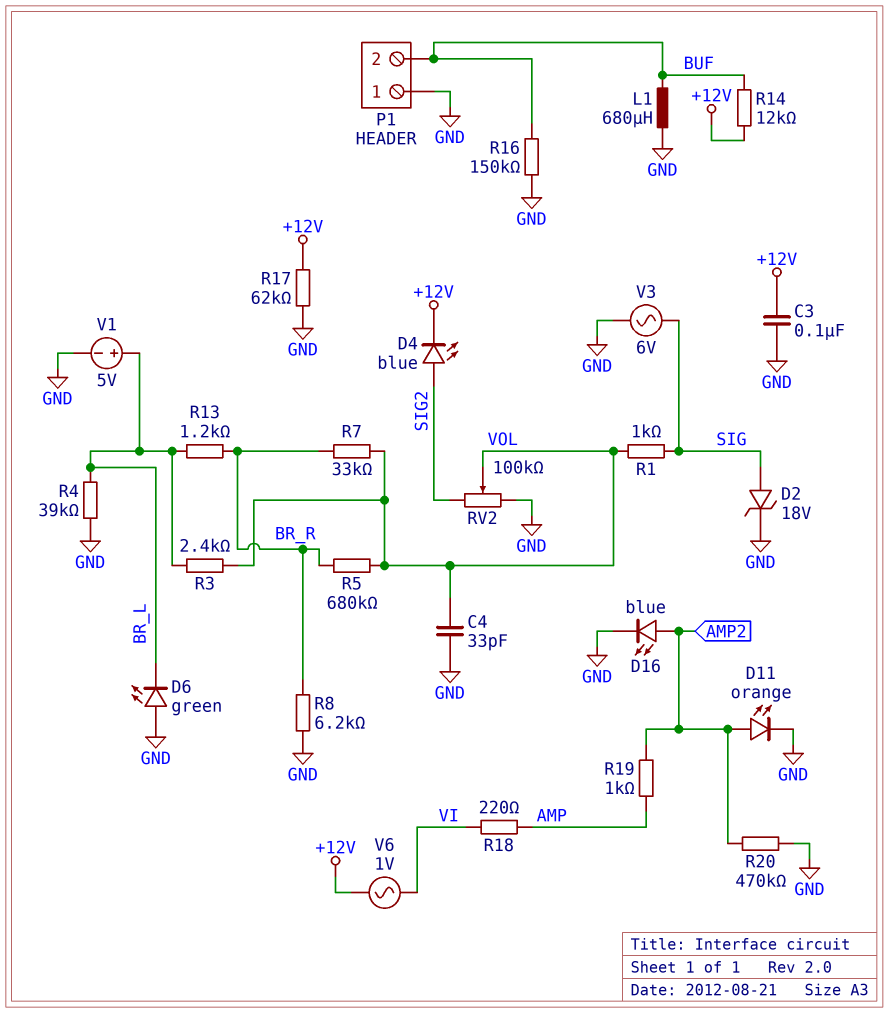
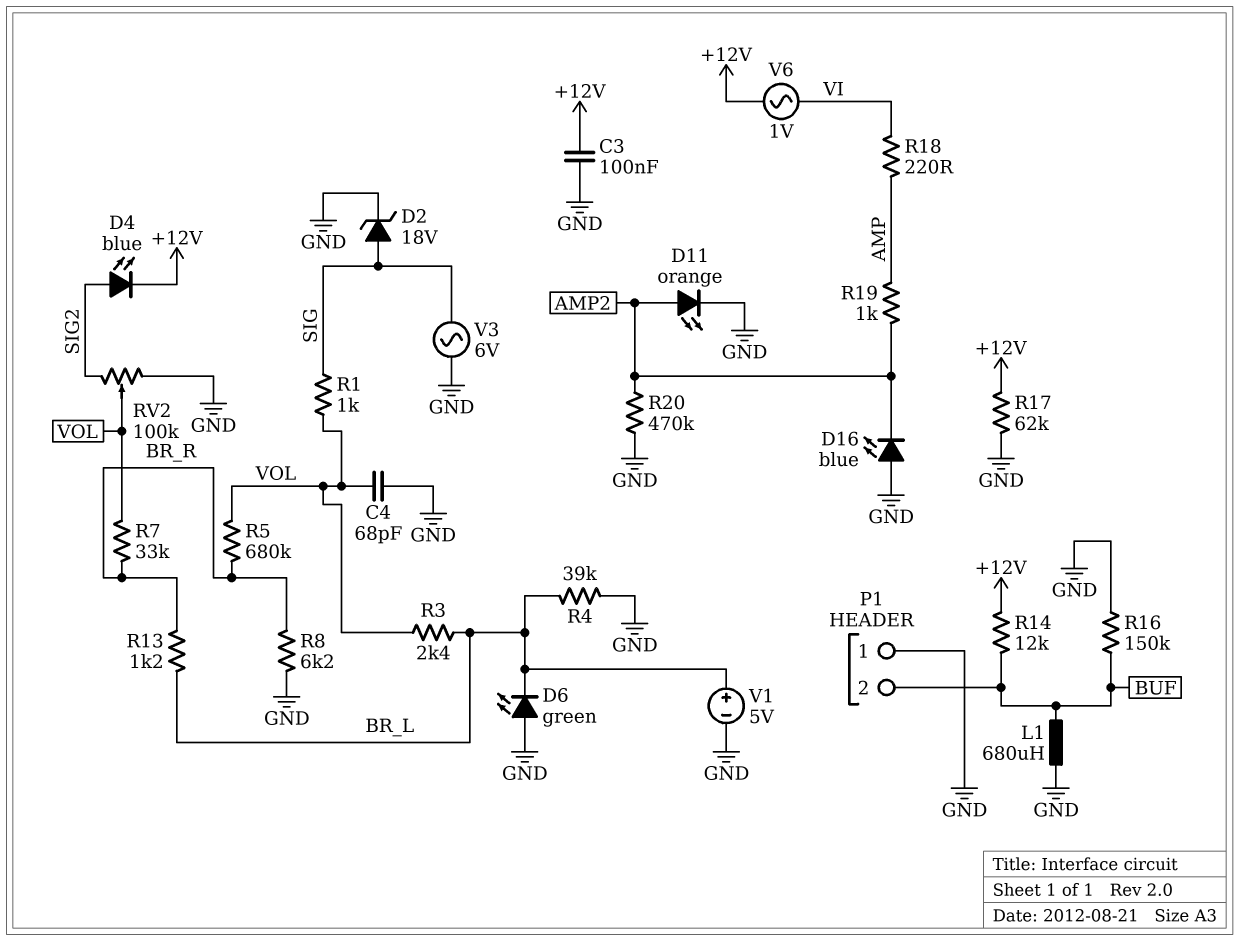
C4: 33pF (GND, VOL) -> 68pF (GND, VOL)
D16: LED blue (A AMP2, K GND) -> LED blue (A GND, K AMP2)

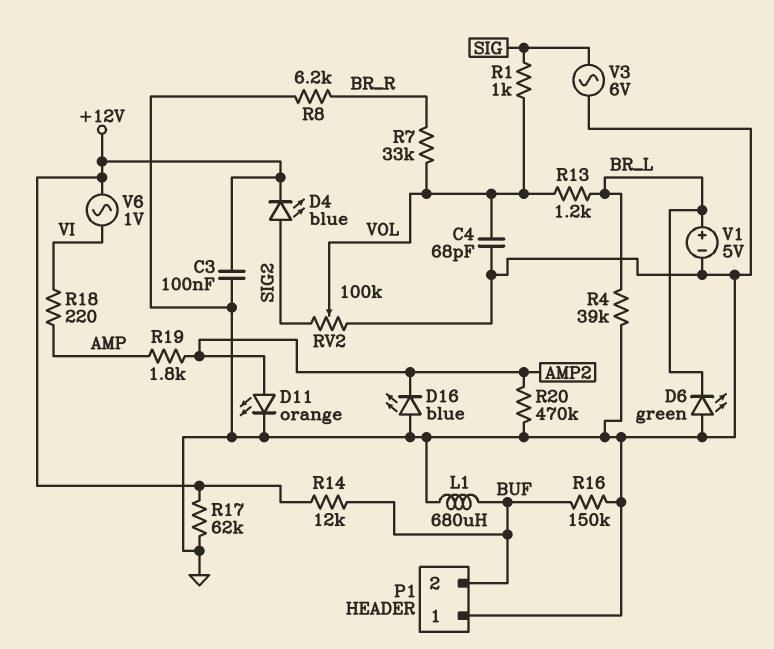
D2: zener 18V (A SIG, K GND) -> none
R3: 2.4k (BR_L, VOL) -> none
R5: 680k (BR_R, VOL) -> none
R13: 1.2k (BR_L, BR_R) -> 1.2k (BR_L, VOL)
R19: 1k (AMP, AMP2) -> 1.8k (AMP, AMP2)

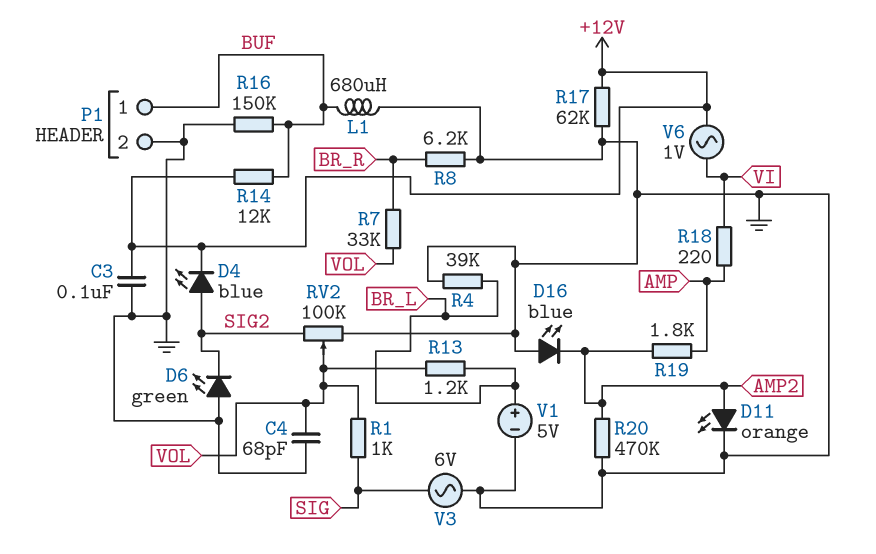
D6: LED green (A GND, K BR_L) -> LED green (A GND, K SIG2)
P1 pin 1: GND -> BUF
P1 pin 2: BUF -> GND

